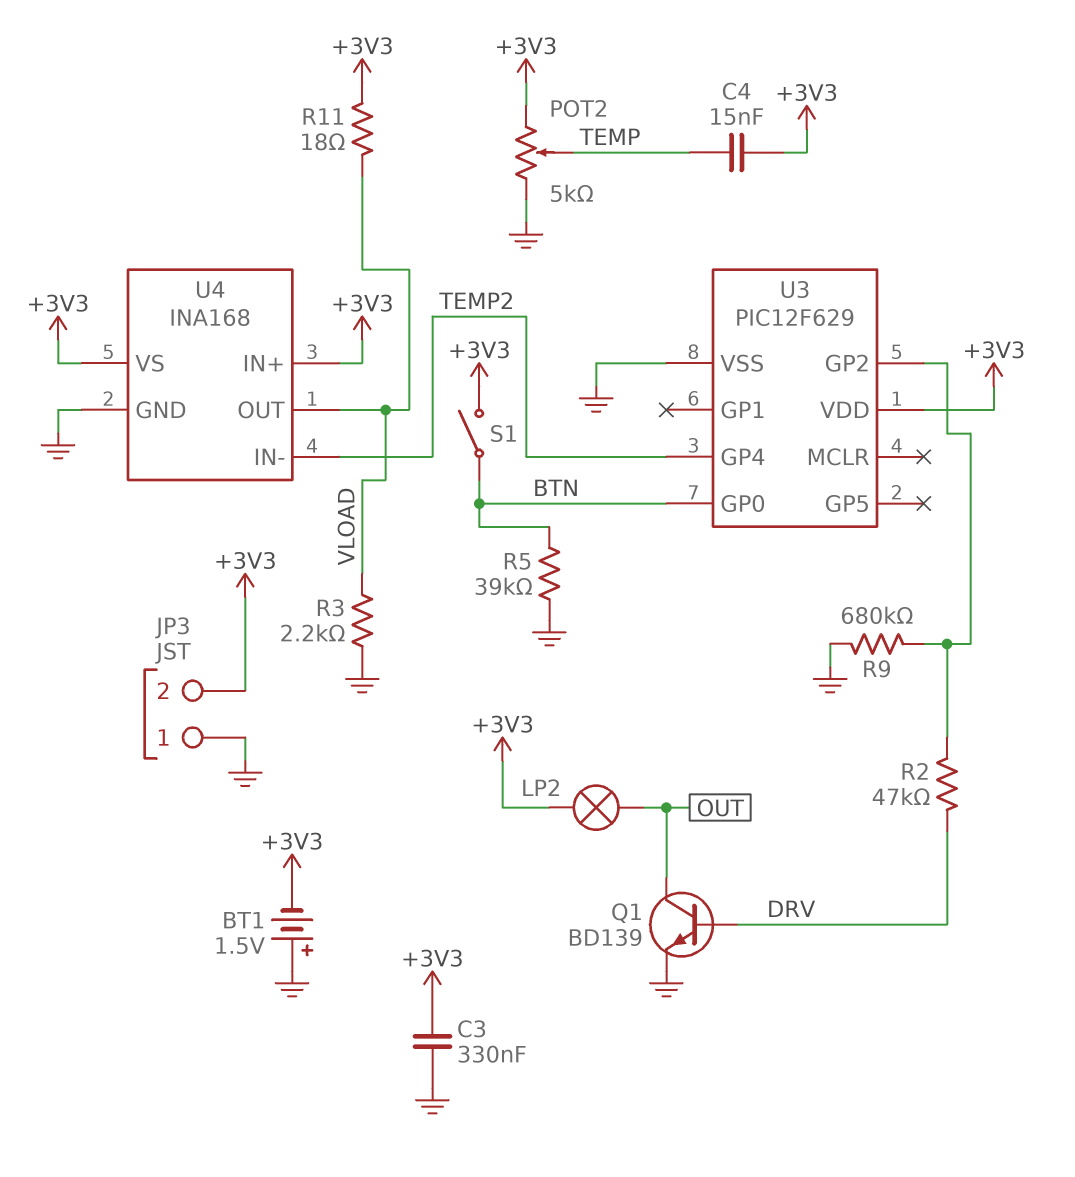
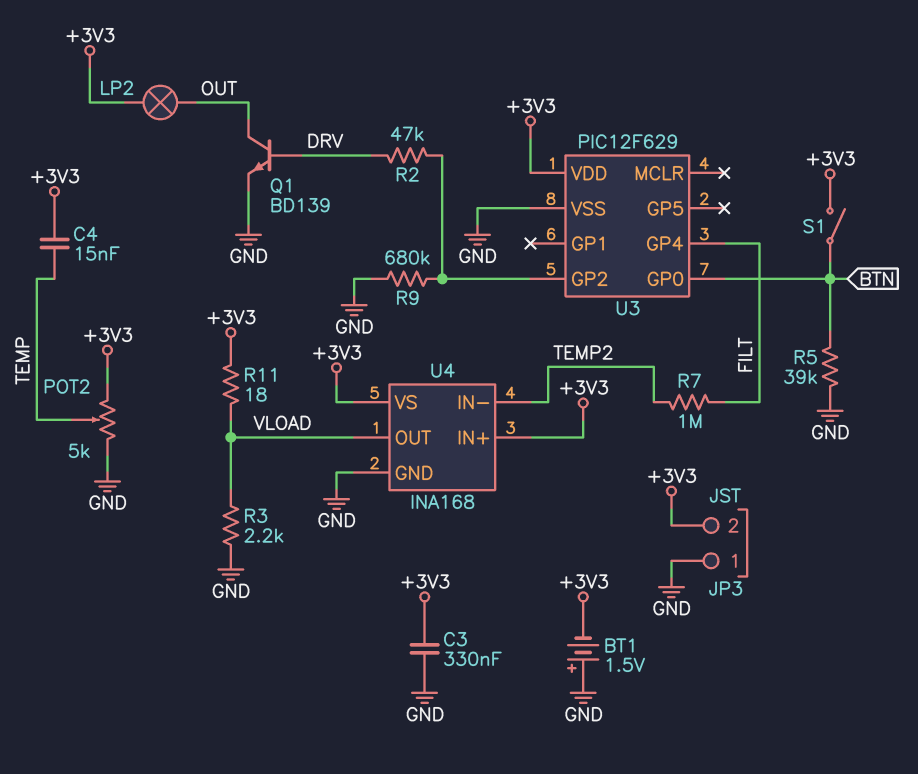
R7: none -> 1M (FILT, TEMP2)
U3 pin GP4: TEMP2 -> FILT

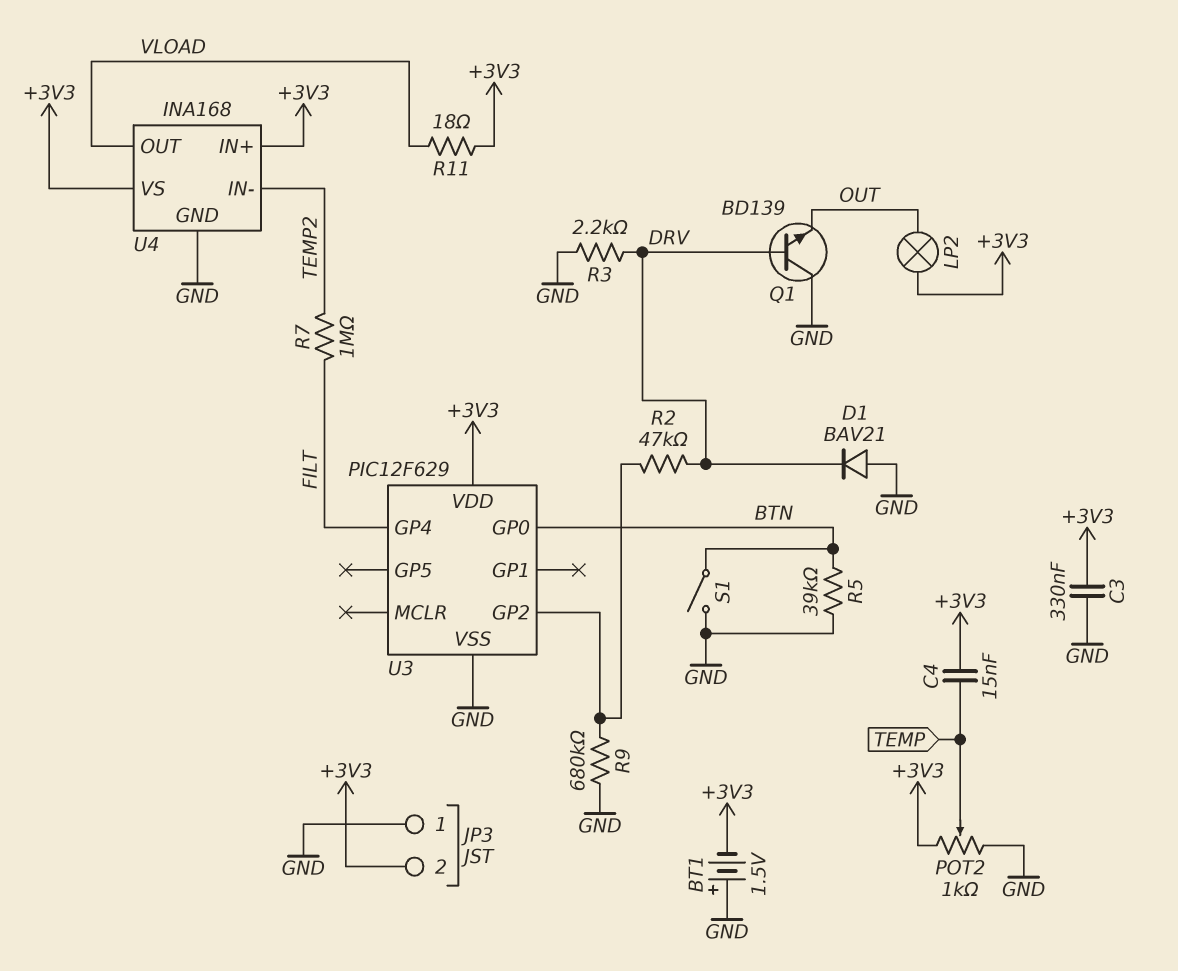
D1: none -> diode BAV21 (A GND, K DRV)
POT2: 5k (+3V3, GND, wiper TEMP) -> 1k (+3V3, GND, wiper TEMP)
Q1: NPN BD139 (B DRV, C OUT, E GND) -> NPN BD139 (B DRV, C GND, E OUT)
R3: 2.2k (GND, VLOAD) -> 2.2k (DRV, GND)
S1: switch (+3V3, BTN) -> switch (BTN, GND)

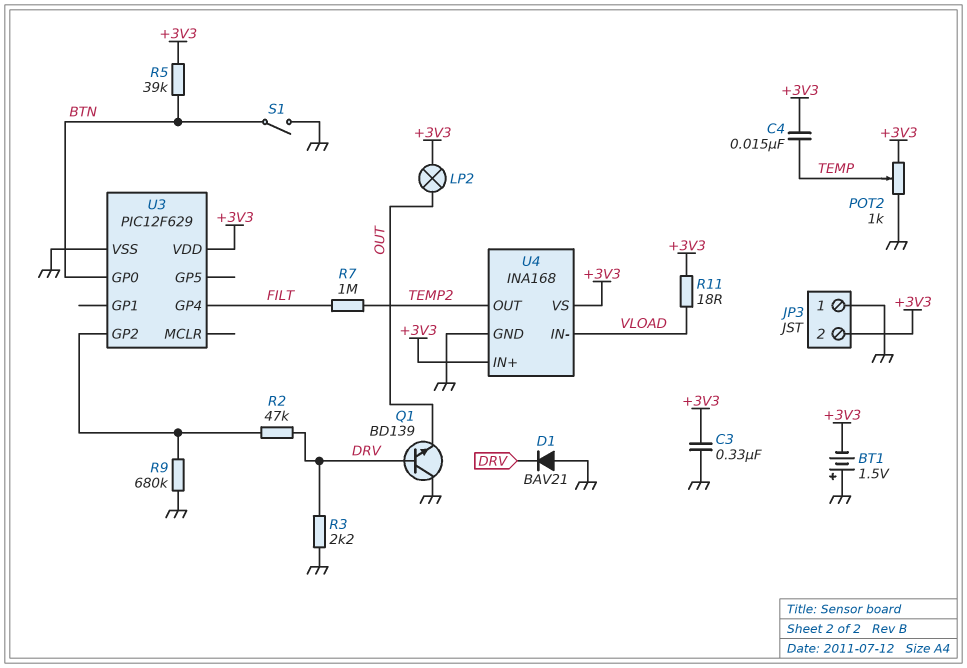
R5: 39k (BTN, GND) -> 39k (+3V3, BTN)
U4 pin IN-: TEMP2 -> VLOAD
U4 pin OUT: VLOAD -> TEMP2

